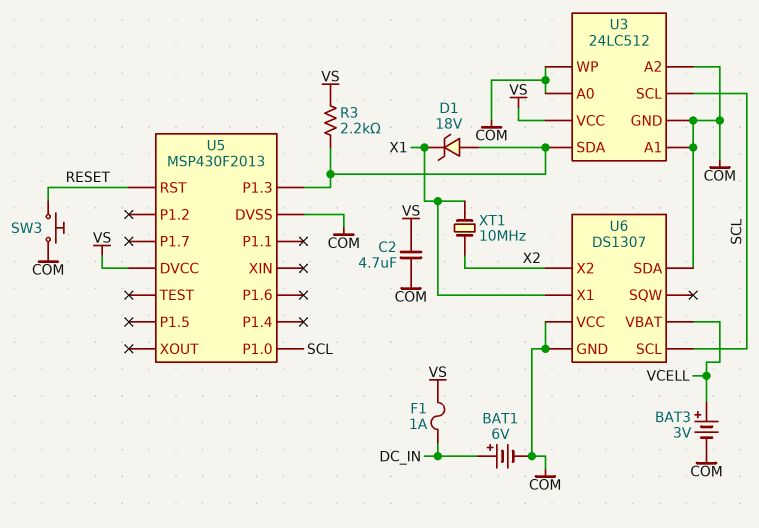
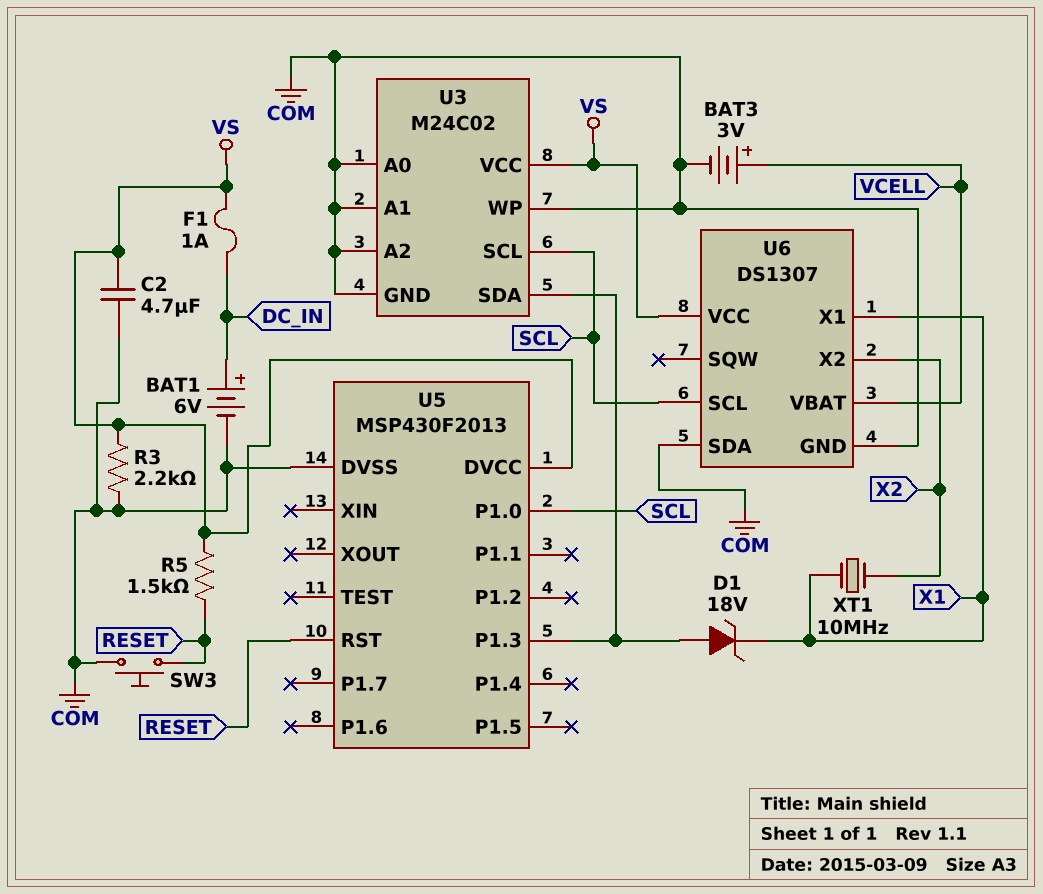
R3: 2.2k (U3/SDA, VS) -> 2.2k (COM, VS)
R5: none -> 1.5k (RESET, VS)
U3: 24LC512 -> M24C02
U6 pin VCC: COM -> VS

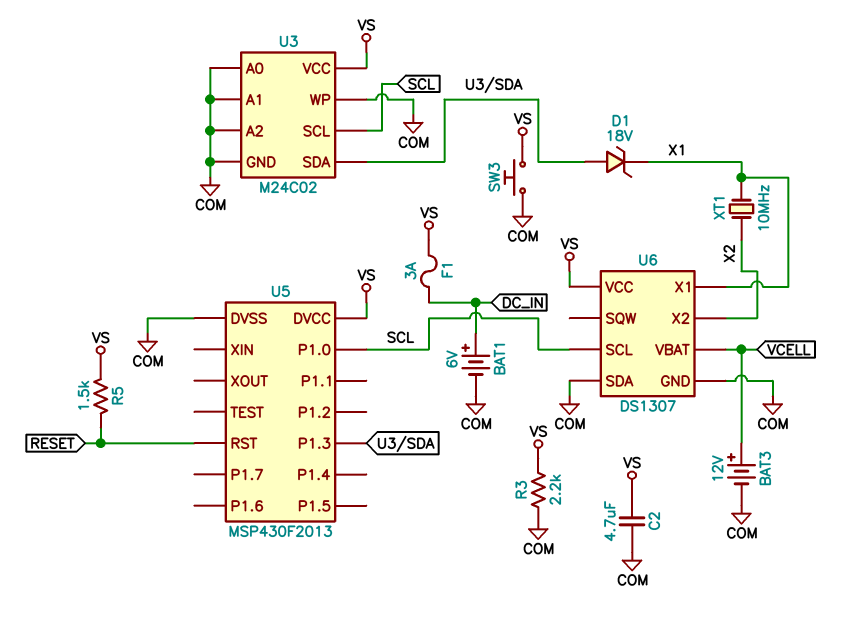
BAT3: 3V (plus VCELL, minus COM) -> 12V (plus VCELL, minus COM)
F1: 1A (DC_IN, VS) -> 3A (DC_IN, VS)
SW3: button (COM, RESET) -> button (COM, VS)

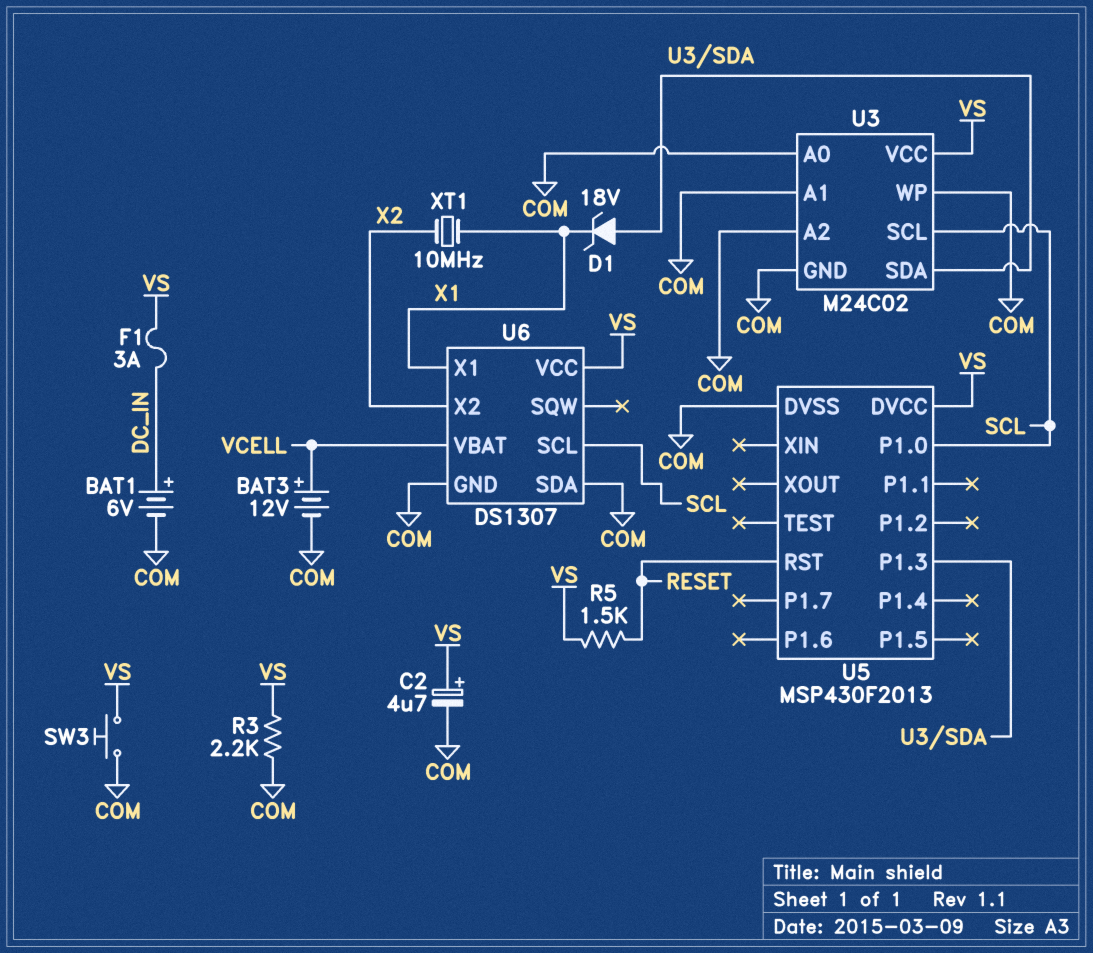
C2: 4.7uF (COM, VS) -> 4.7uF (plus VS, minus COM)

